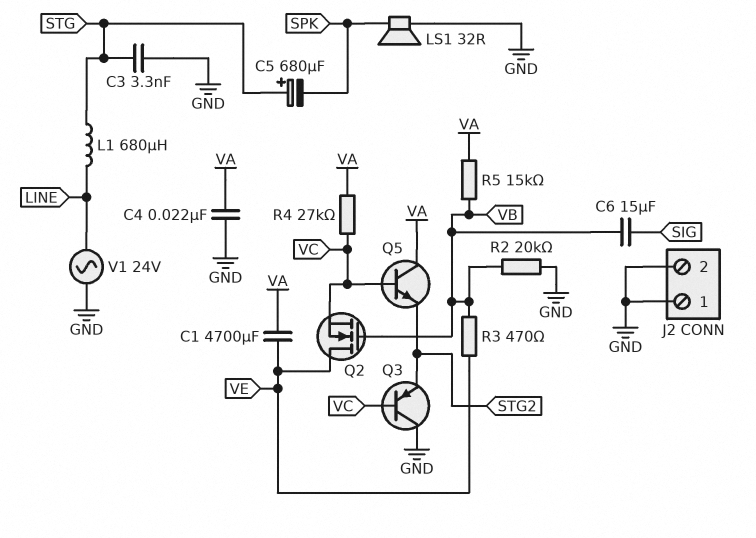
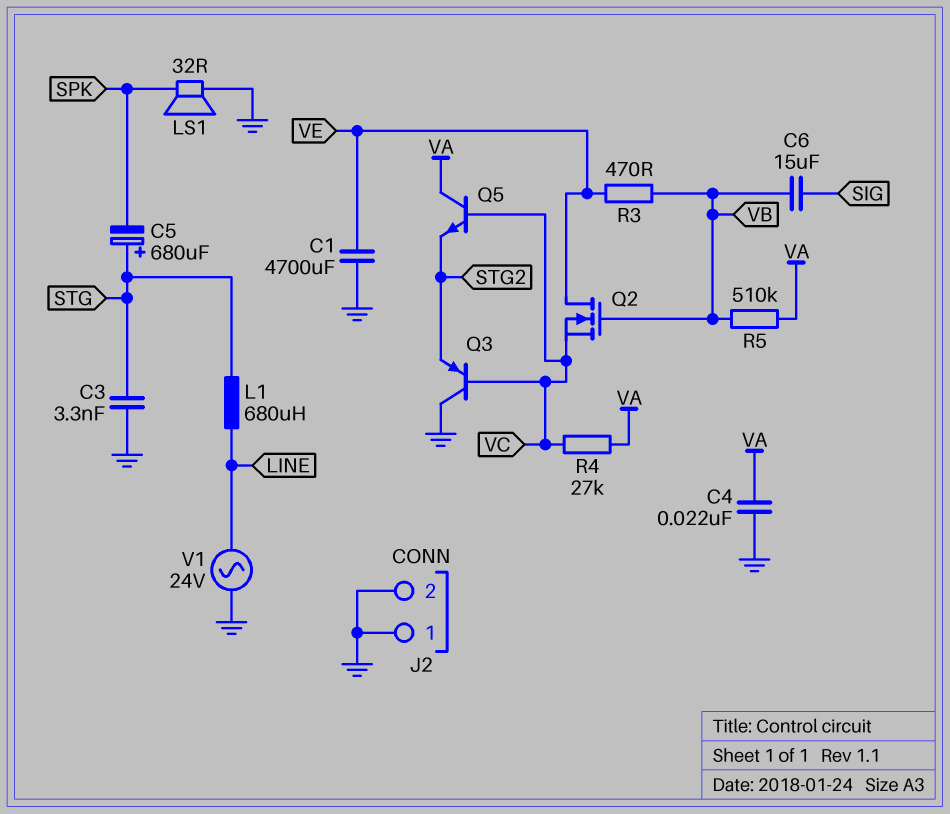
C1: 4700uF (VA, VE) -> 4700uF (GND, VE)
R2: 20k (GND, VB) -> none
R5: 15k (VA, VB) -> 510k (VA, VB)

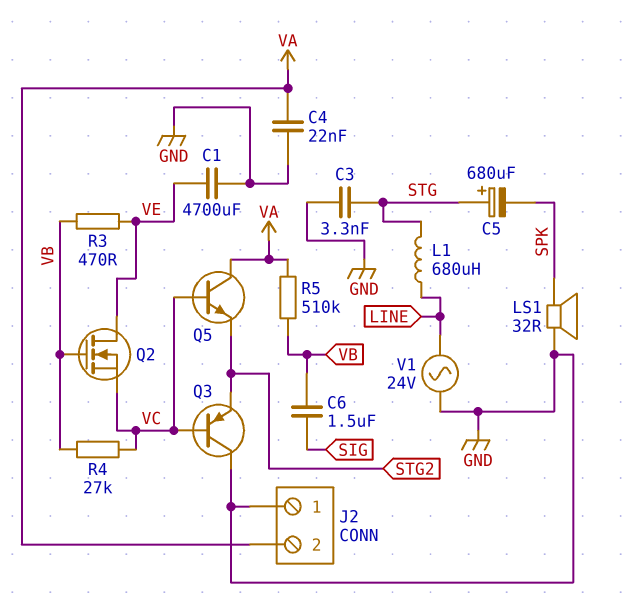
C6: 15uF (SIG, VB) -> 1.5uF (SIG, VB)
J2 pin 2: GND -> VA
R4: 27k (VA, VC) -> 27k (VB, VC)

